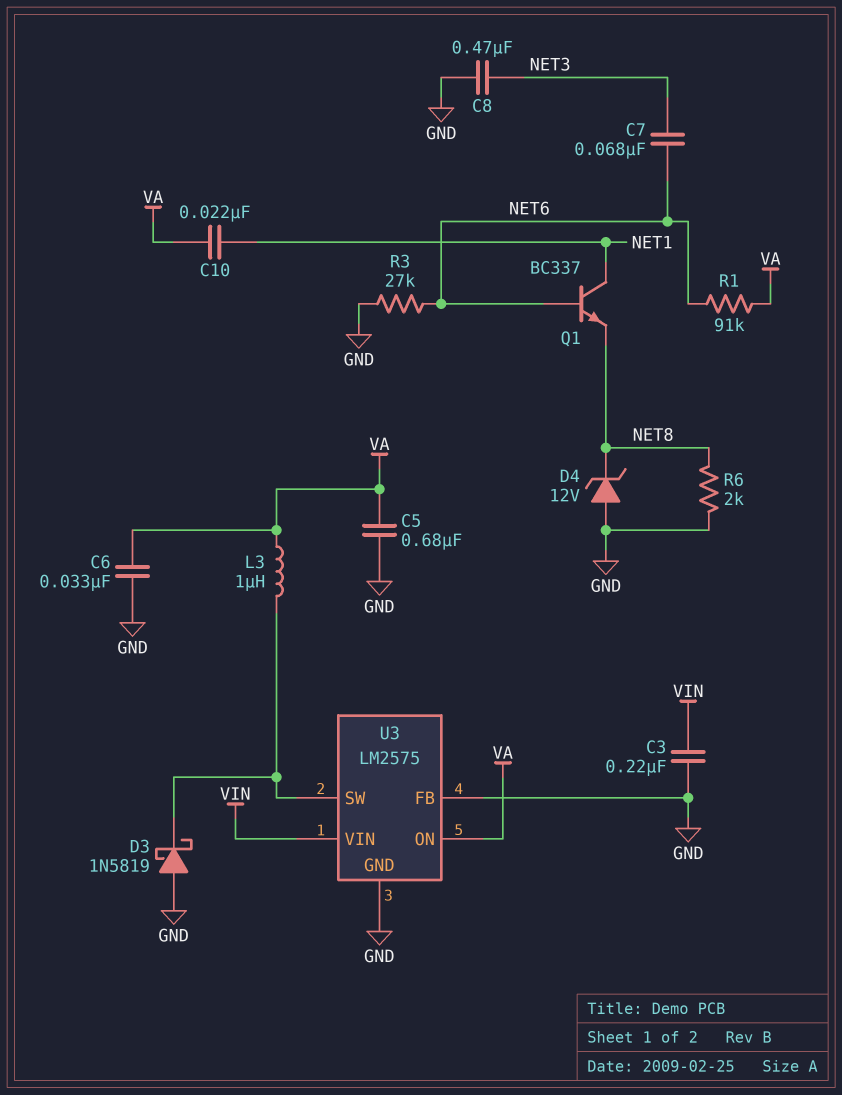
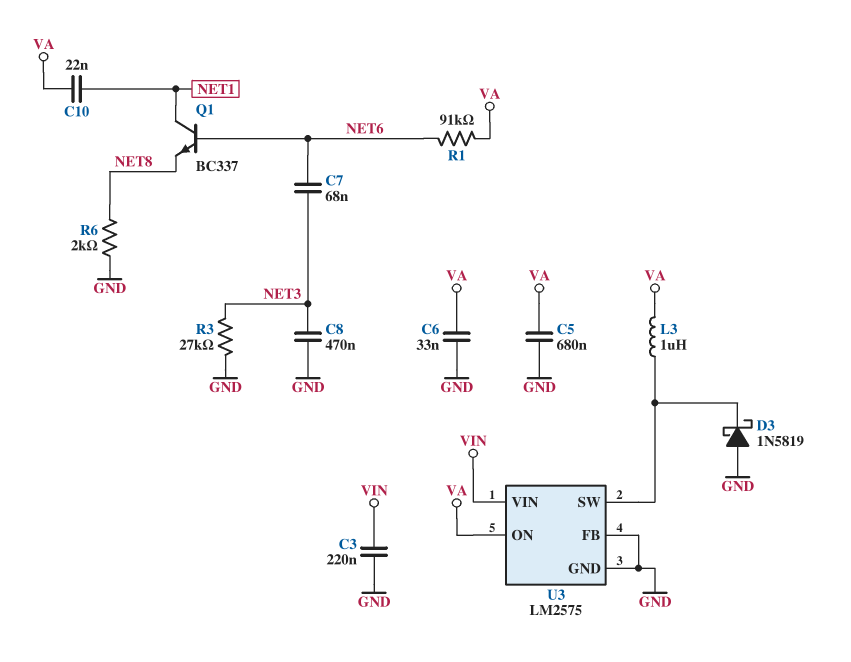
D4: zener 12V (A GND, K NET8) -> none
R3: 27k (GND, NET6) -> 27k (GND, NET3)

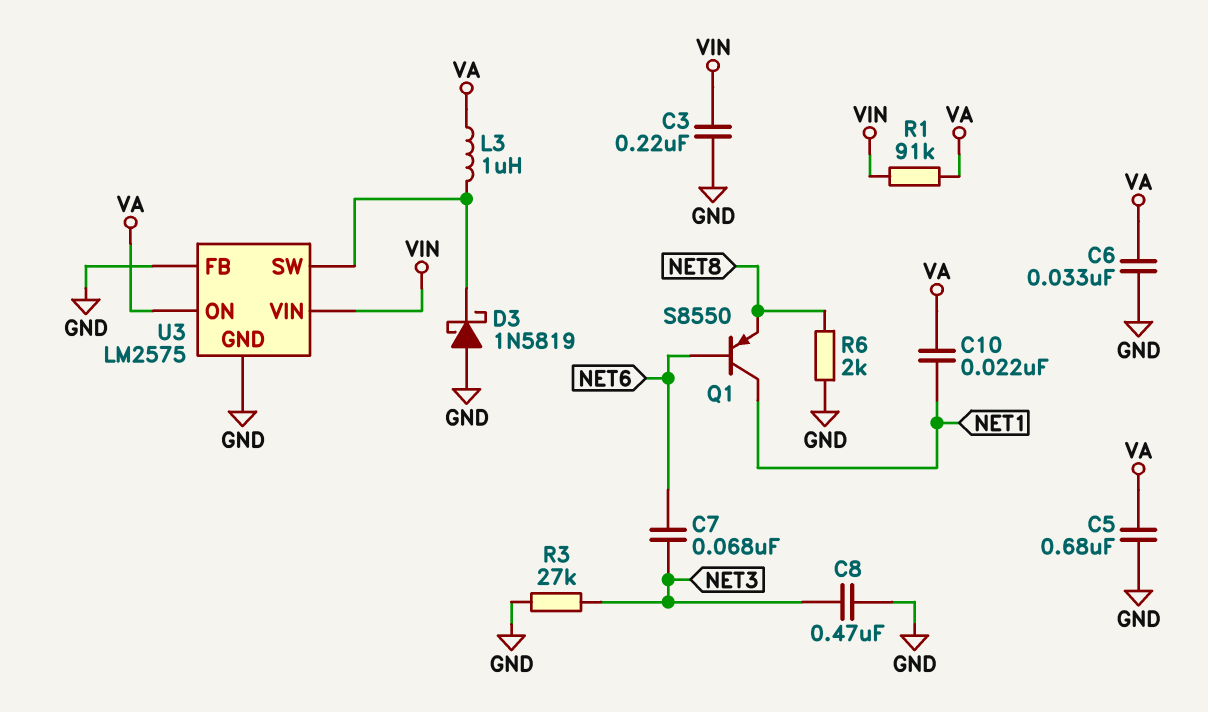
Q1: NPN BC337 (B NET6, C NET1, E NET8) -> PNP S8550 (B NET6, C NET1, E NET8)
R1: 91k (NET6, VA) -> 91k (VA, VIN)

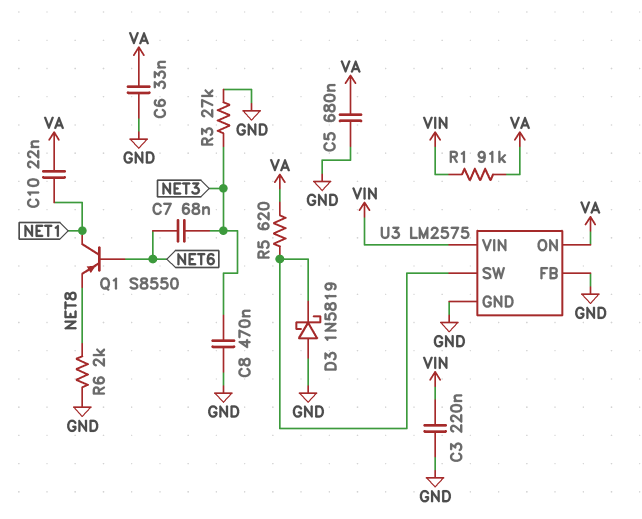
L3: 1uH (U3/SW, VA) -> none
R5: none -> 620 (U3/SW, VA)

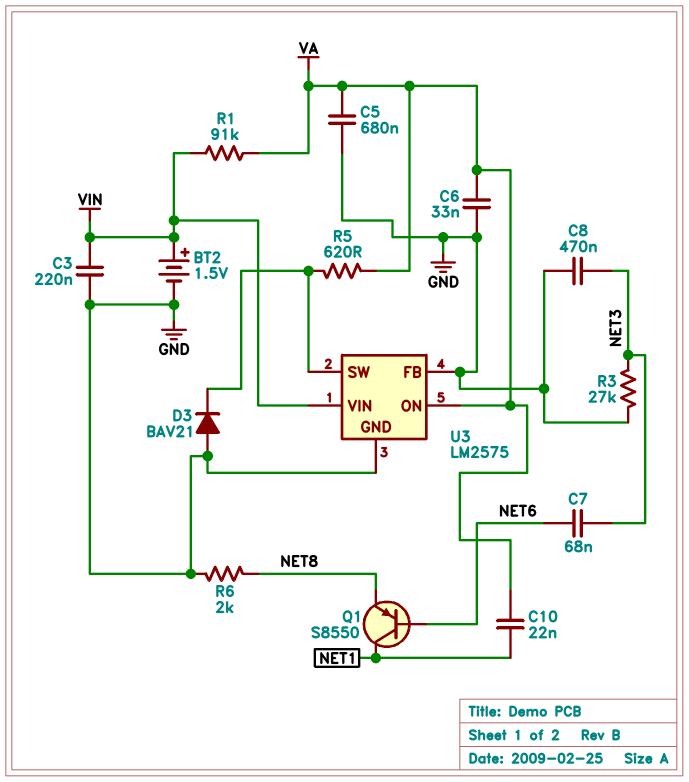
BT2: none -> 1.5V (plus VIN, minus GND)
D3: schottky 1N5819 (A GND, K U3/SW) -> diode BAV21 (A GND, K U3/SW)

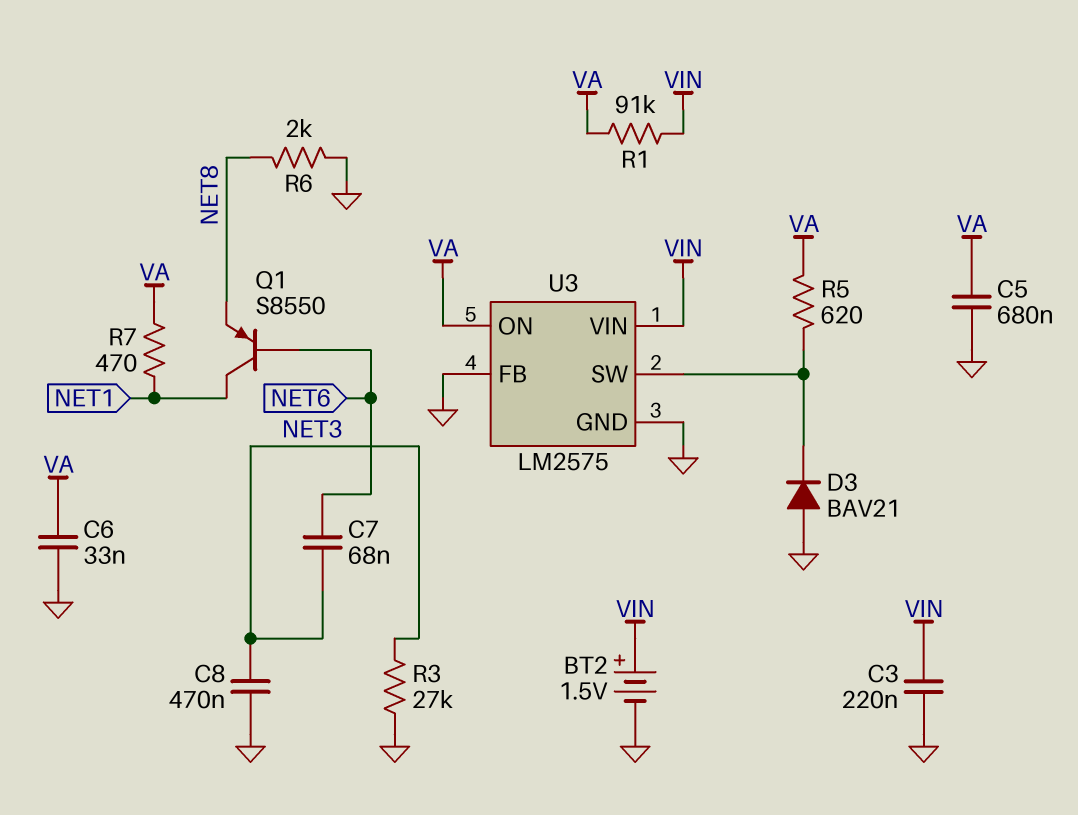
C10: 22nF (NET1, VA) -> none
R7: none -> 470 (NET1, VA)

